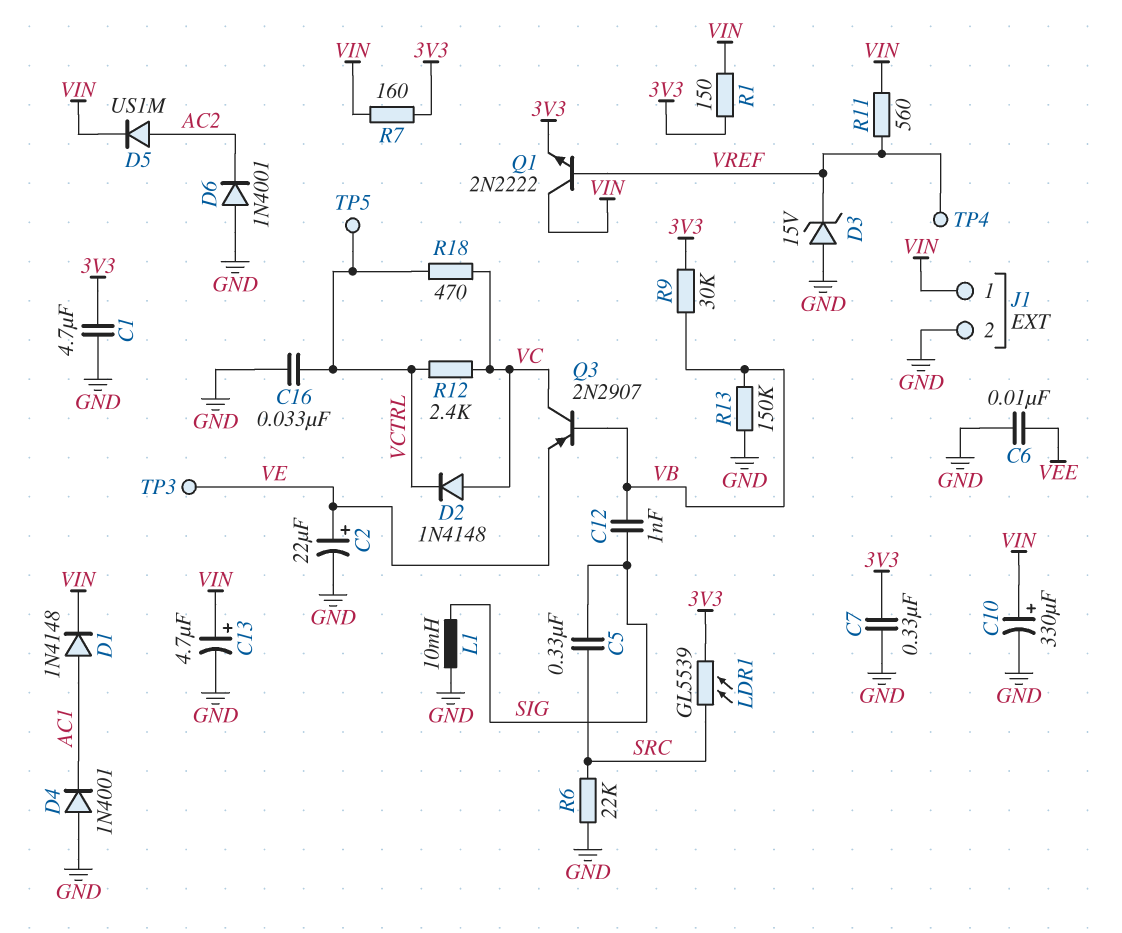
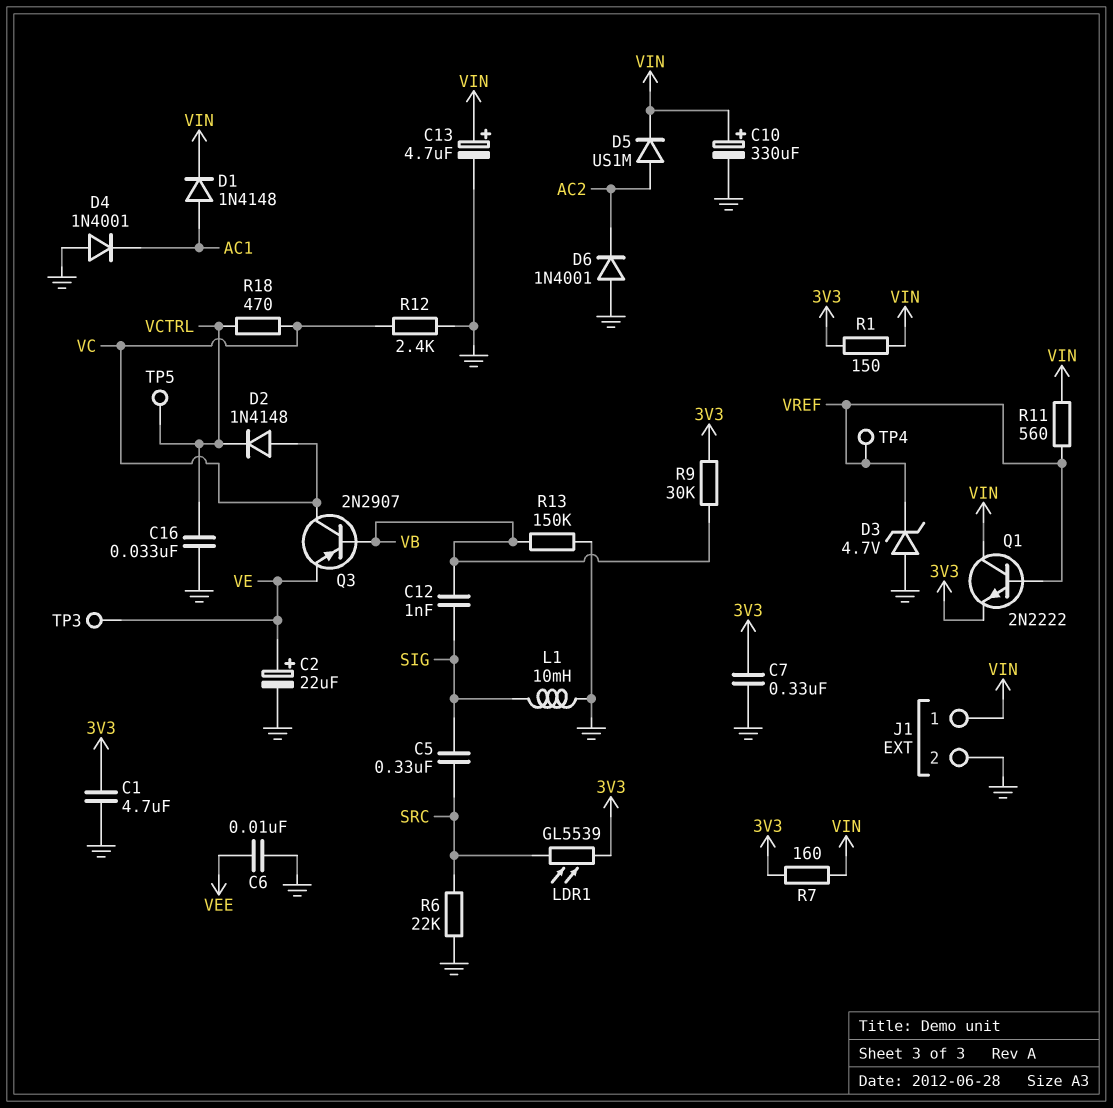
D3: zener 15V (A GND, K VREF) -> zener 4.7V (A GND, K VREF)
R12: 2.4k (VC, VCTRL) -> 2.4k (GND, VC)

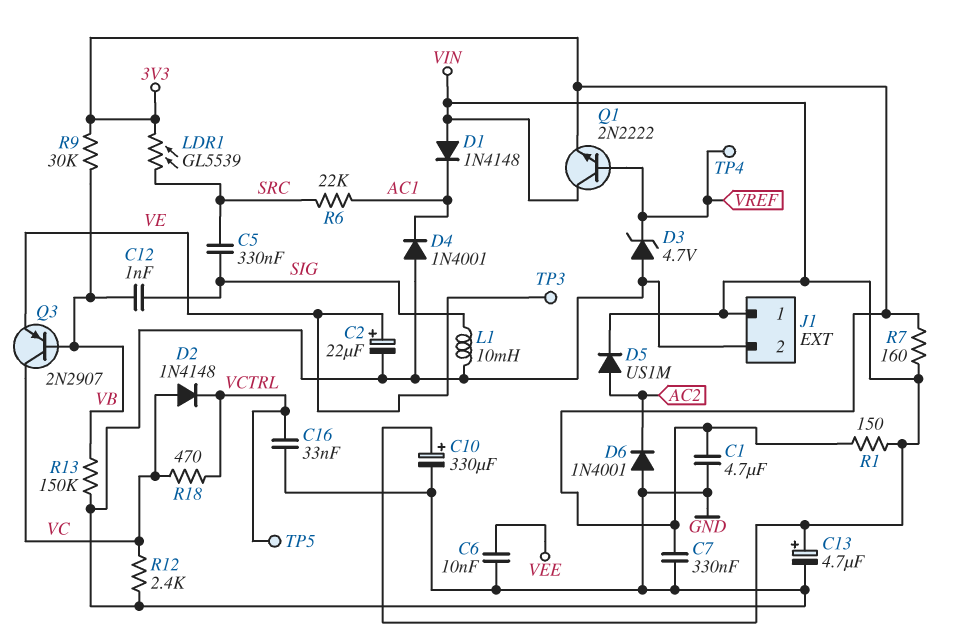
D1: diode 1N4148 (A AC1, K VIN) -> diode 1N4148 (A VIN, K AC1)
R6: 22k (GND, SRC) -> 22k (AC1, SRC)
R11: 560 (VIN, VREF) -> none

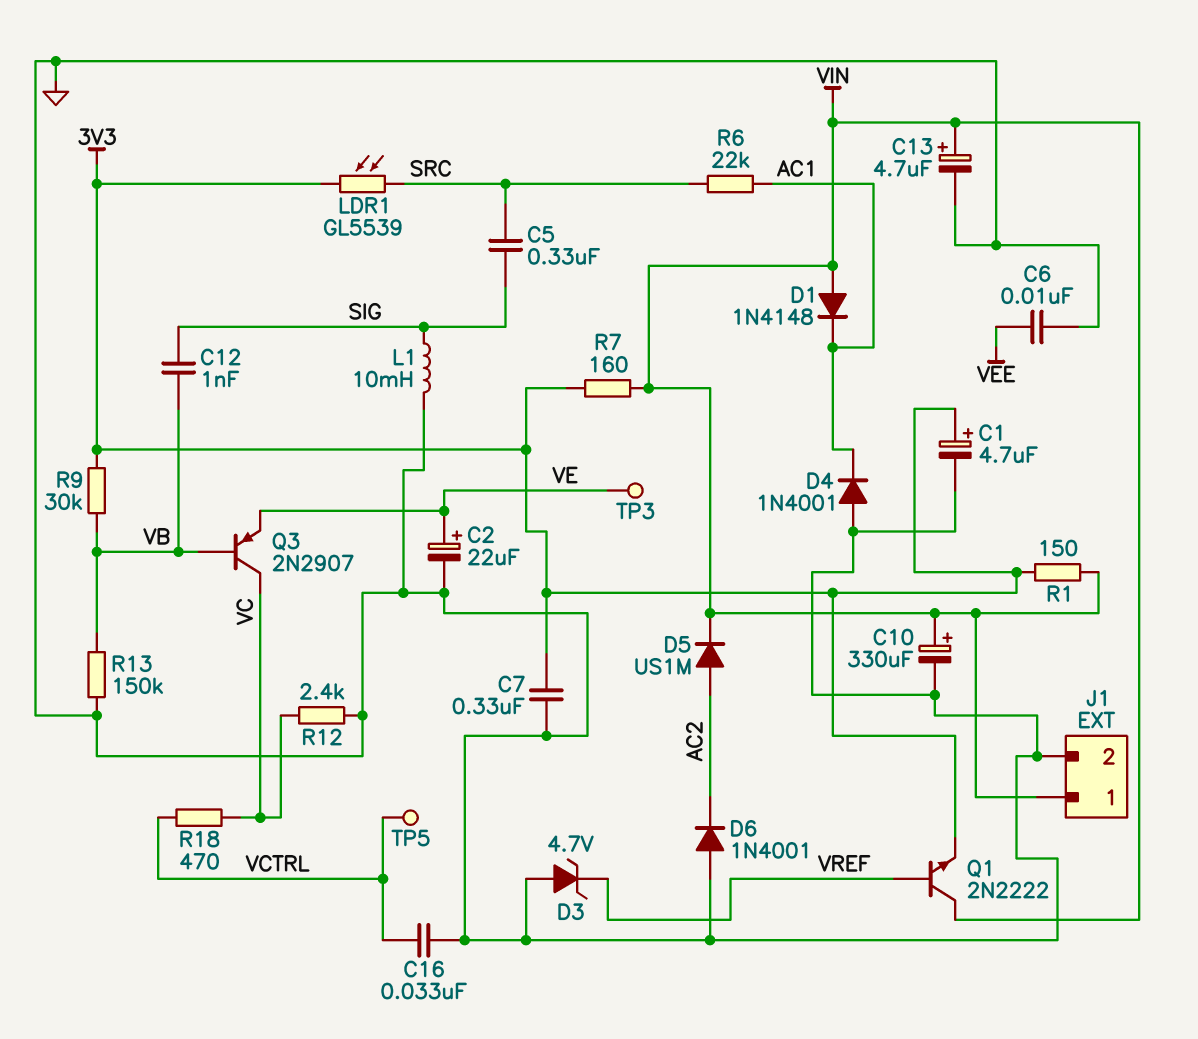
C1: 4.7uF (3V3, GND) -> 4.7uF (plus 3V3, minus GND)
D2: diode 1N4148 (A VC, K VCTRL) -> none
TP4: test point (VREF) -> none

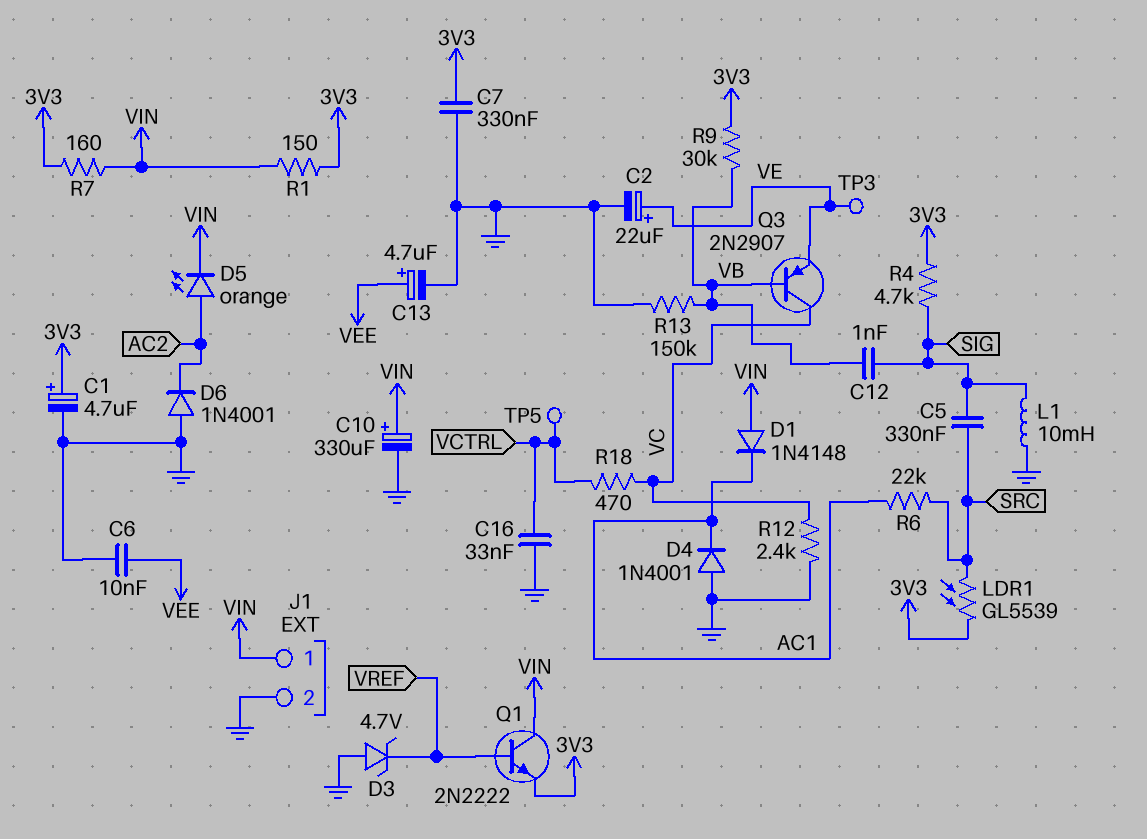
C13: 4.7uF (plus VIN, minus GND) -> 4.7uF (plus VEE, minus GND)
D5: diode US1M (A AC2, K VIN) -> LED orange (A AC2, K VIN)
R4: none -> 4.7k (3V3, SIG)

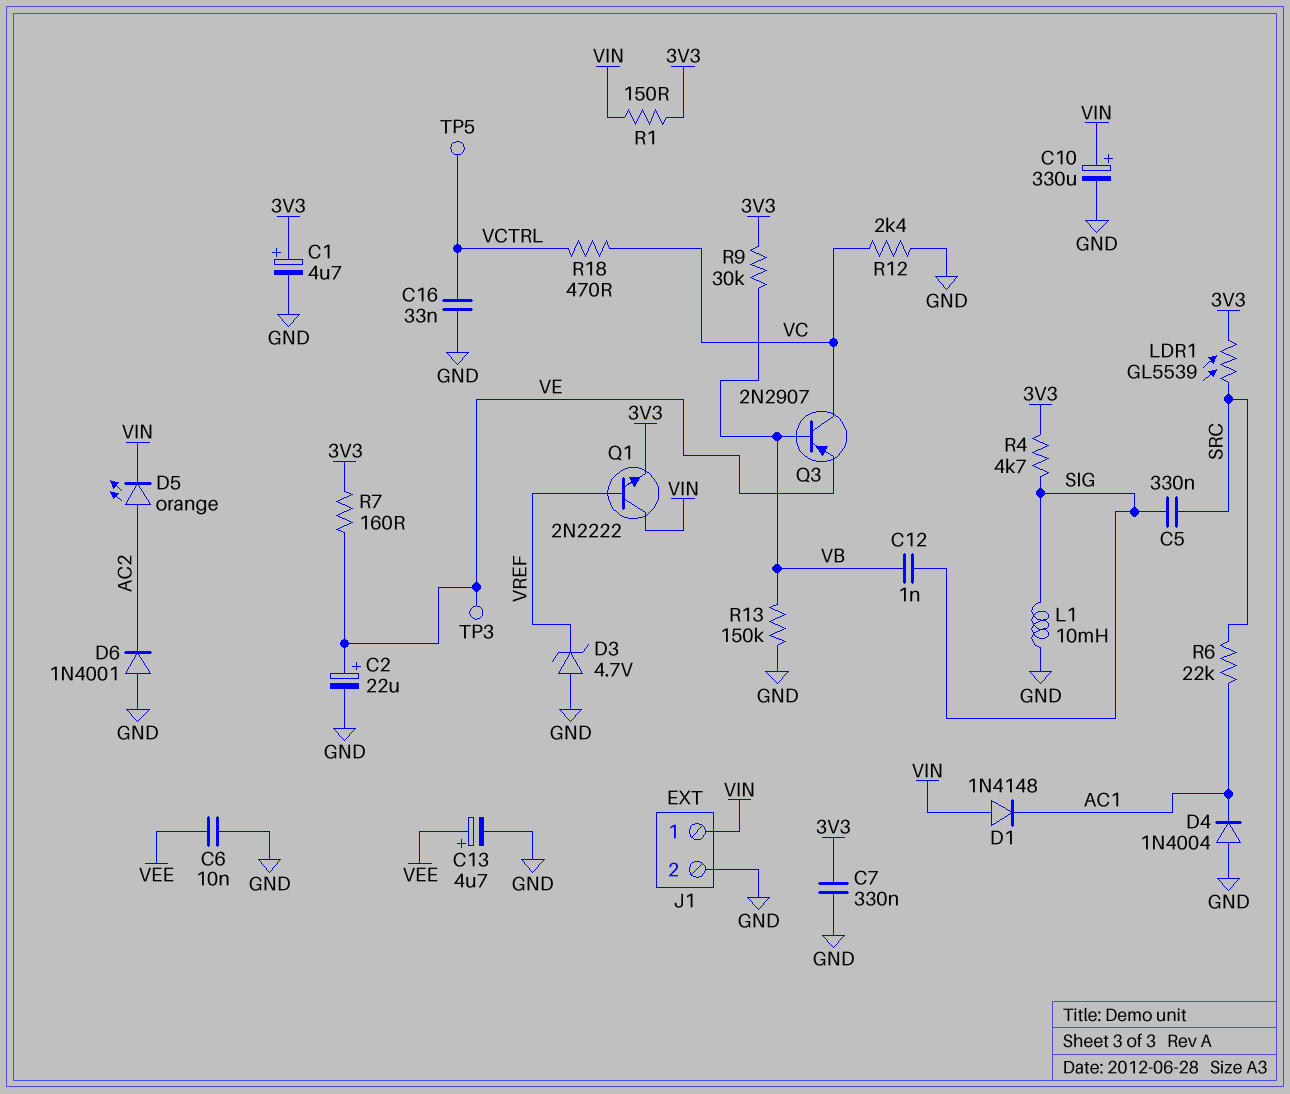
D4: diode 1N4001 (A GND, K AC1) -> diode 1N4004 (A GND, K AC1)
R7: 160 (3V3, VIN) -> 160 (3V3, VE)

